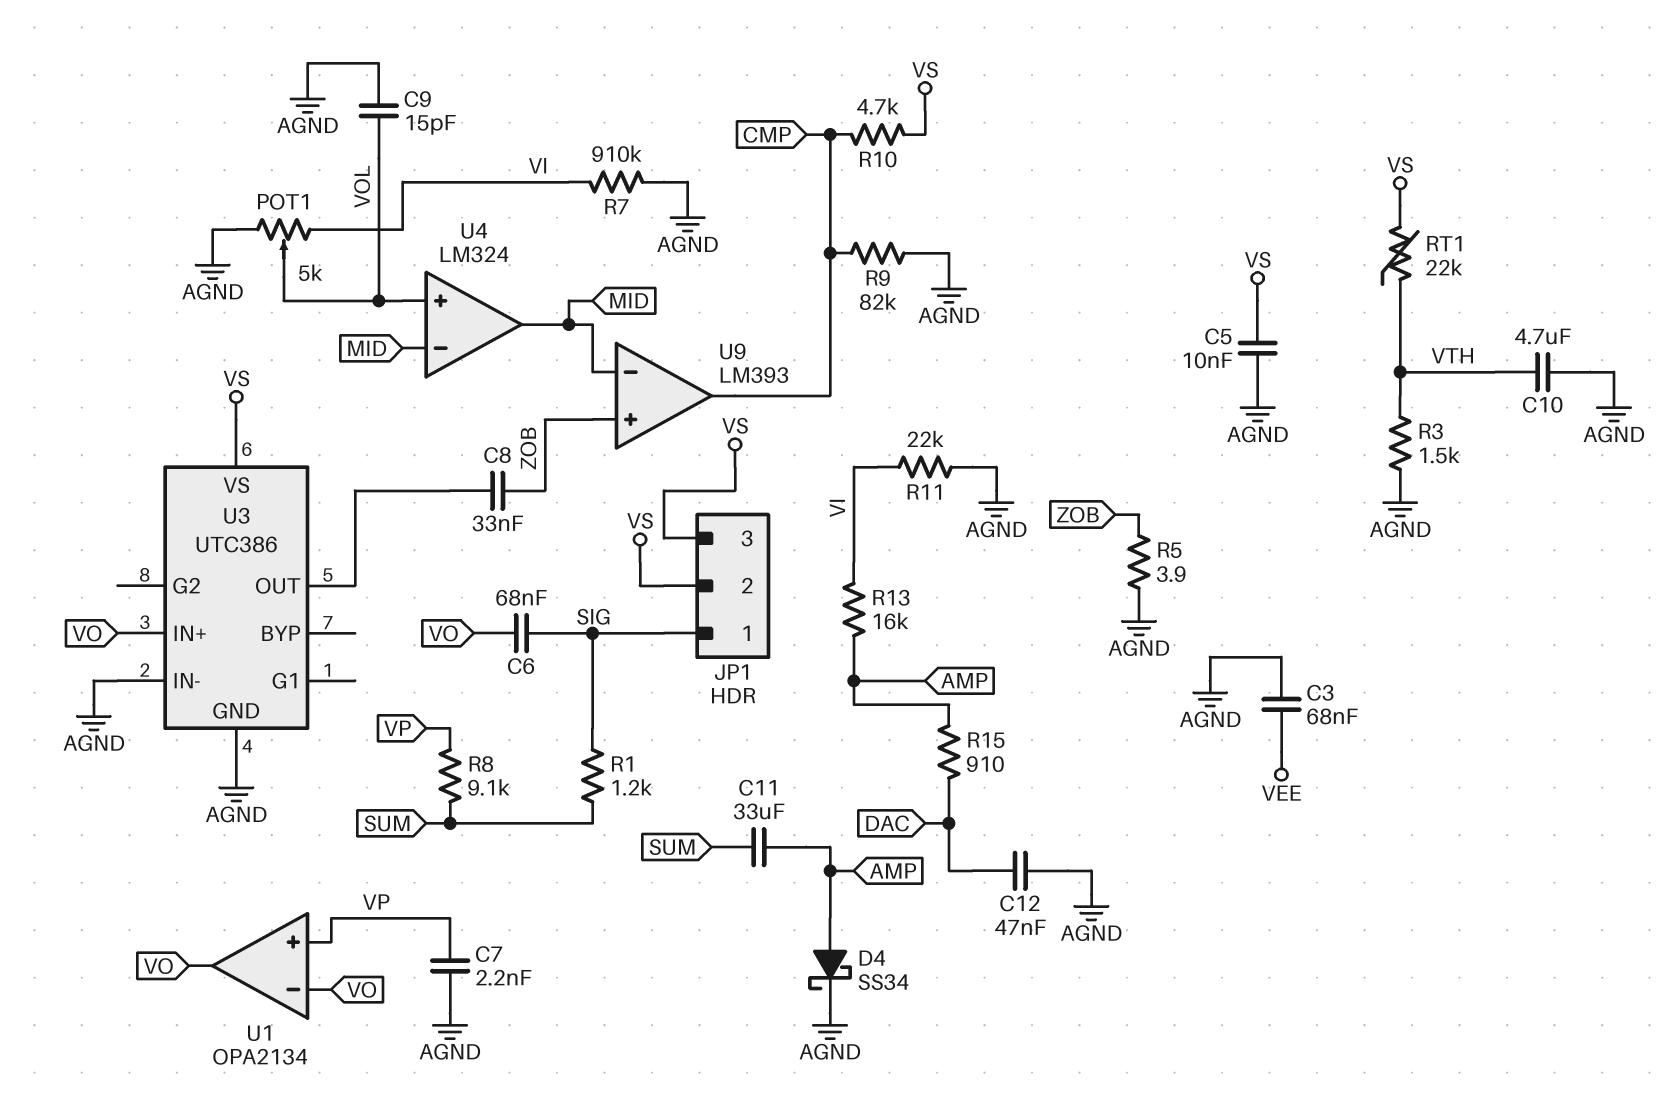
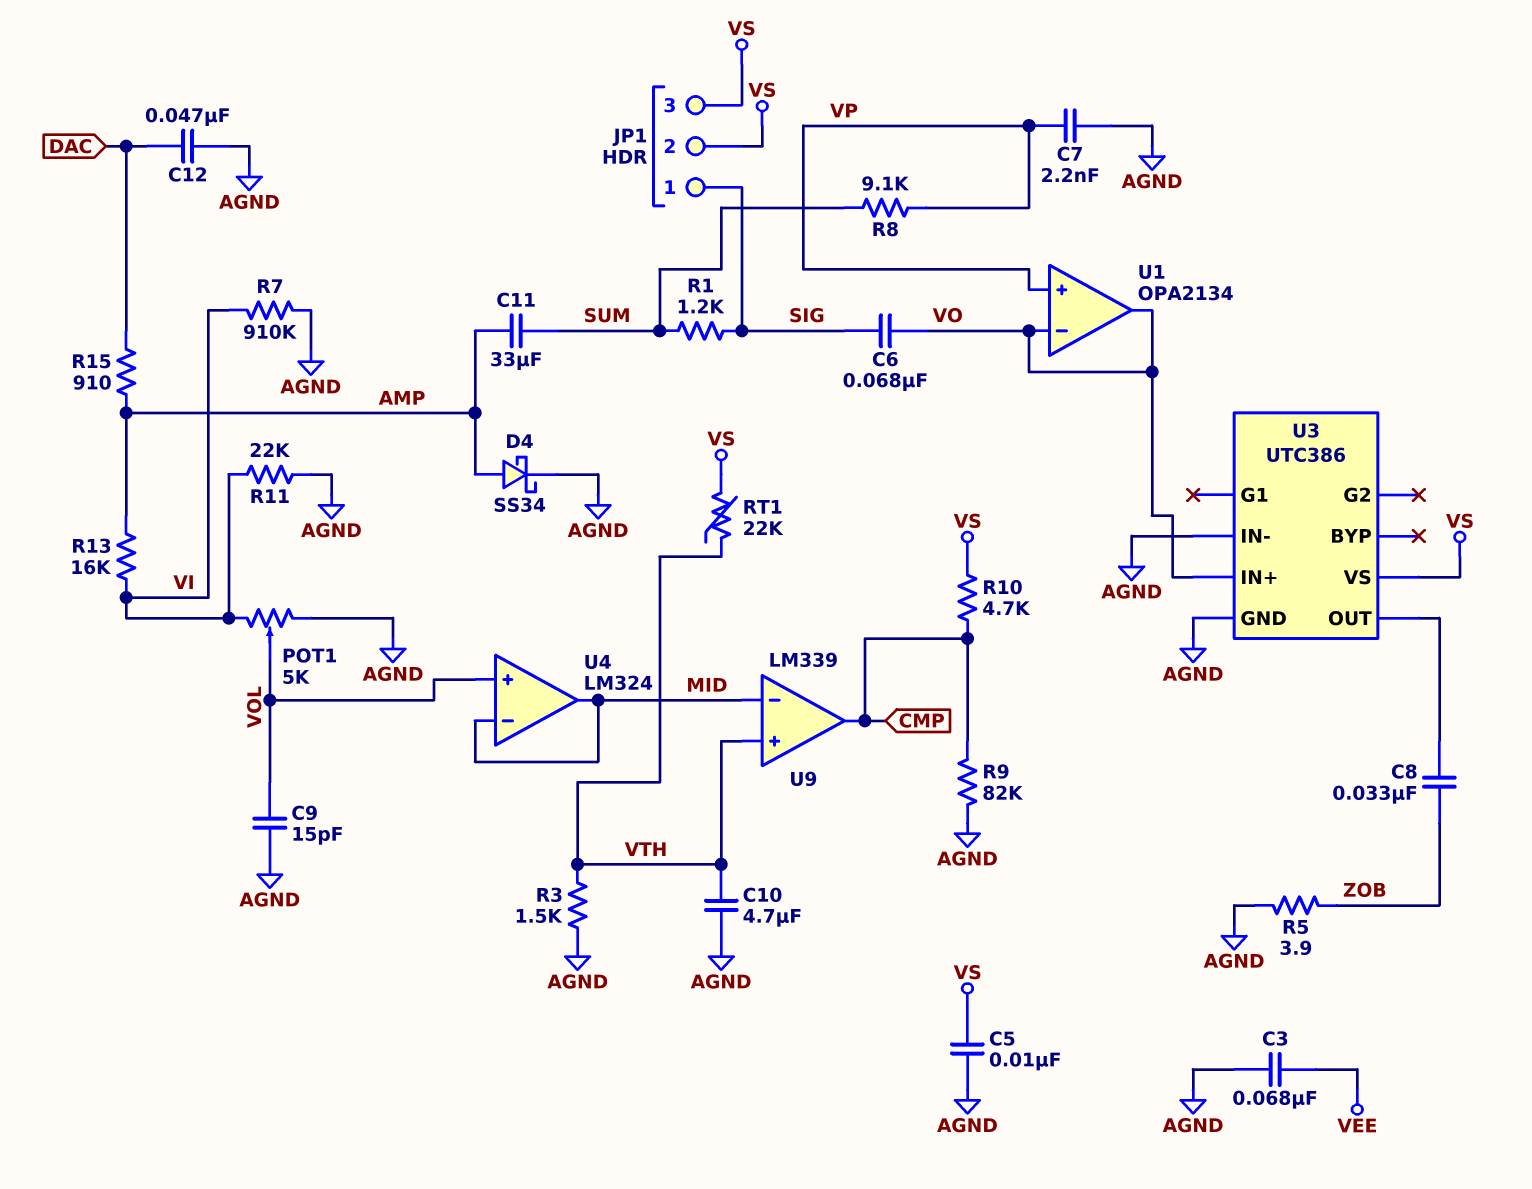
U9: LM393 -> LM339
U9 pin in+: ZOB -> VTH

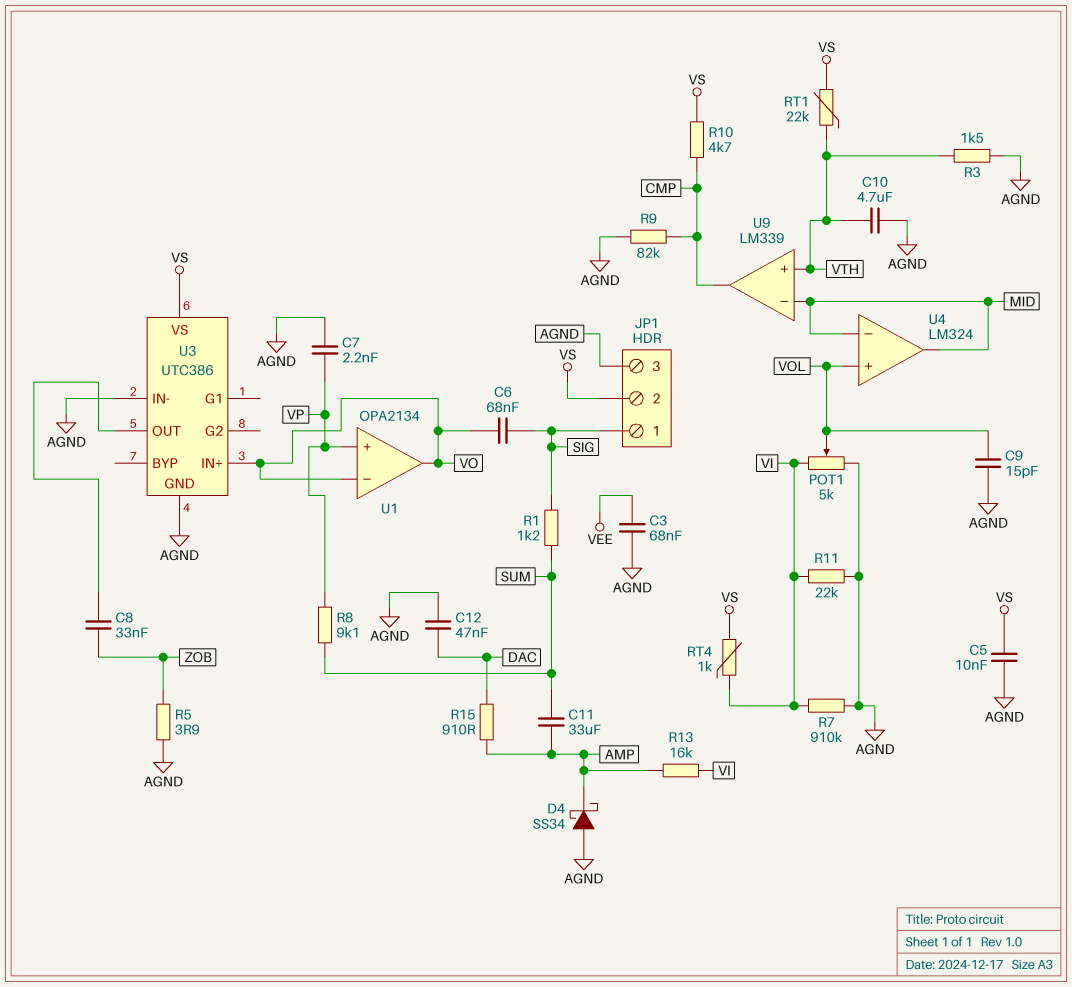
D4: schottky SS34 (A AMP, K AGND) -> schottky SS34 (A AGND, K AMP)
JP1 pin 3: VS -> AGND
RT4: none -> 1k (VI, VS)

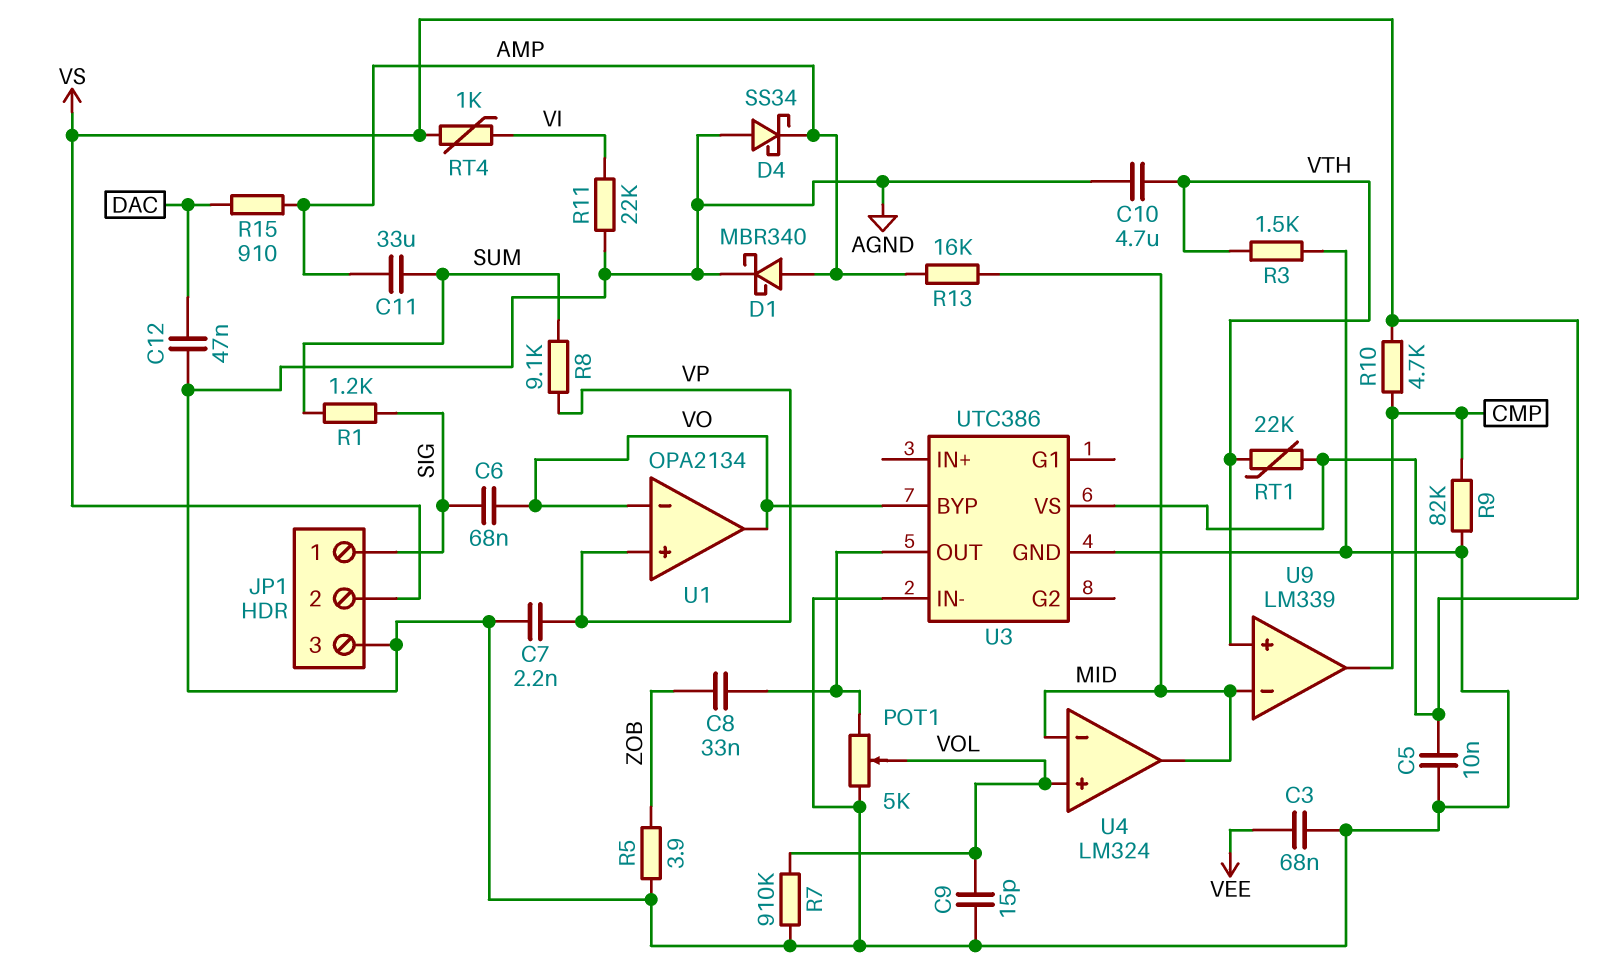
D1: none -> schottky MBR340 (A AMP, K AGND)
POT1: 5k (AGND, VI, wiper VOL) -> 5k (AGND, U3/OUT, wiper VOL)
R7: 910k (AGND, VI) -> 910k (AGND, VOL)
R13: 16k (AMP, VI) -> 16k (AMP, MID)
U3 pin BYP: none -> VO
U3 pin IN+: VO -> none

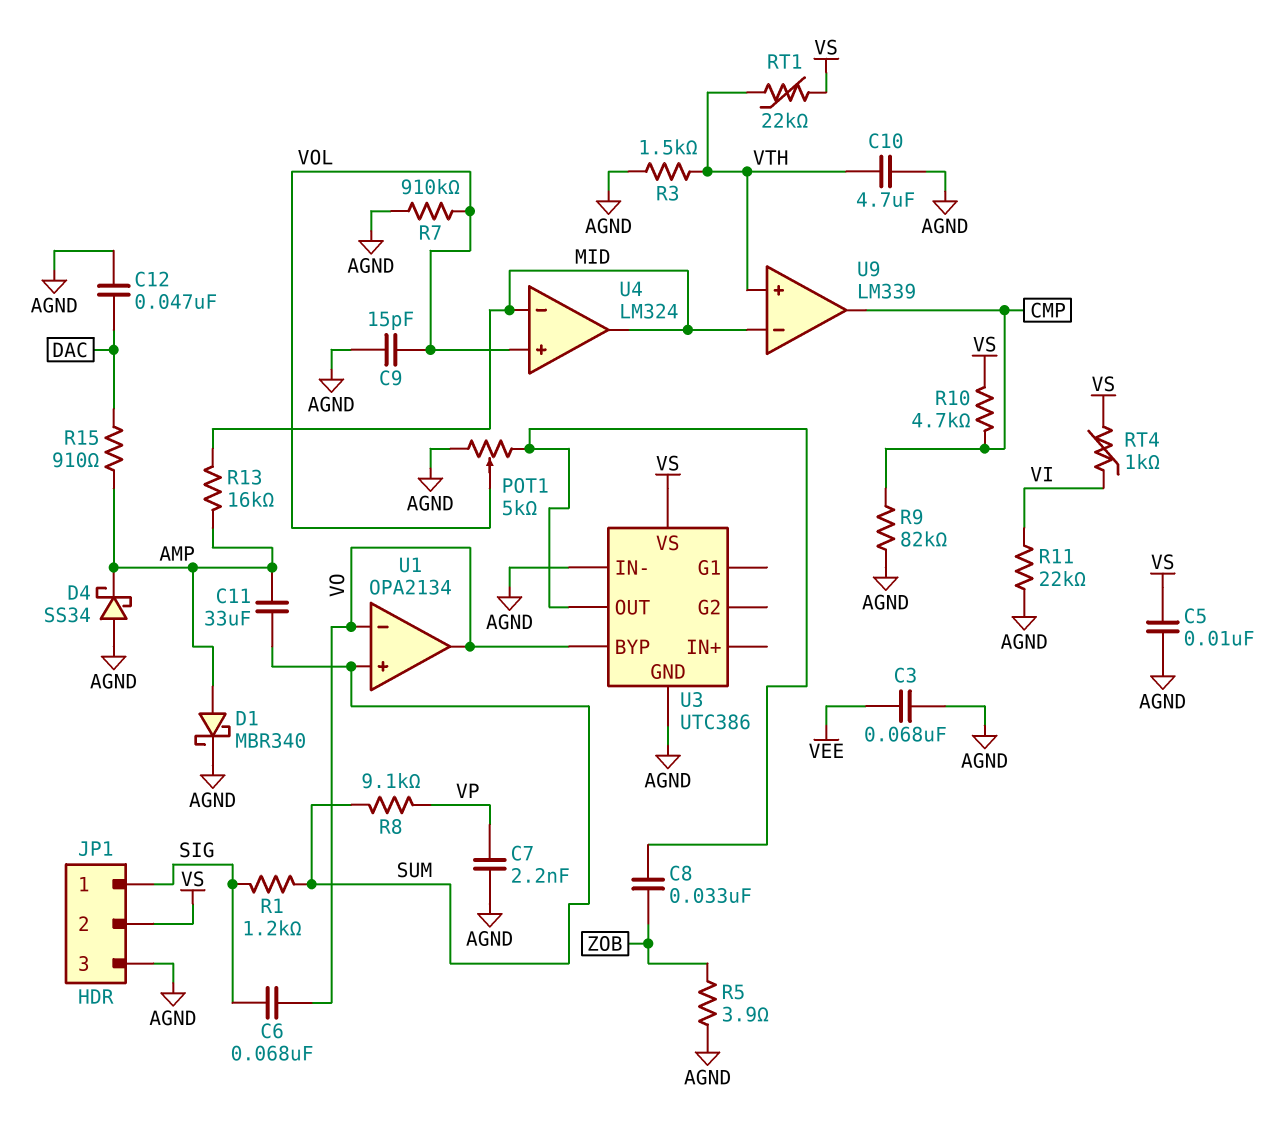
U1 pin in+: VP -> SUM

